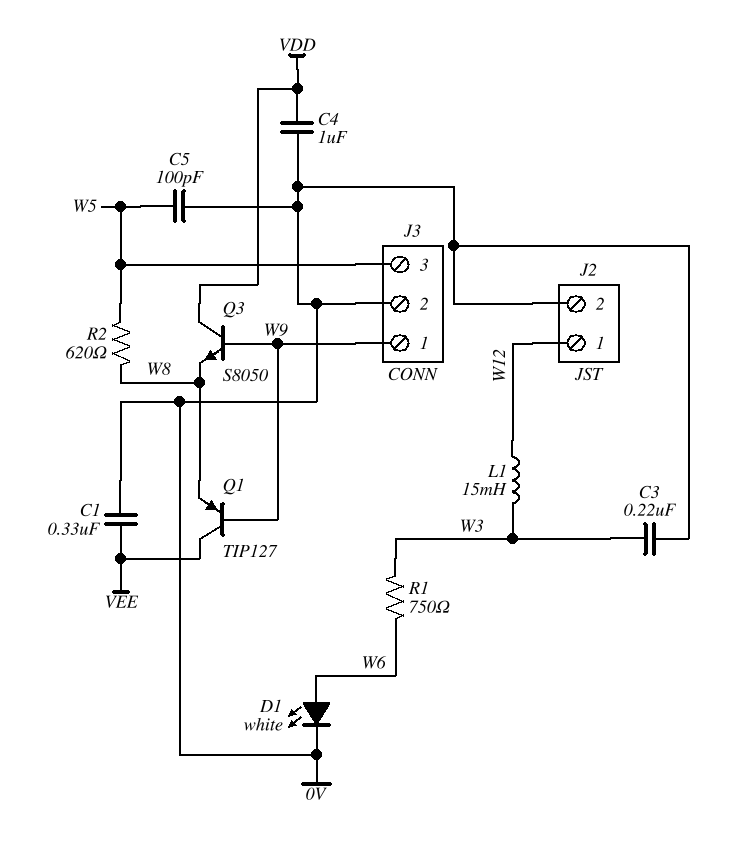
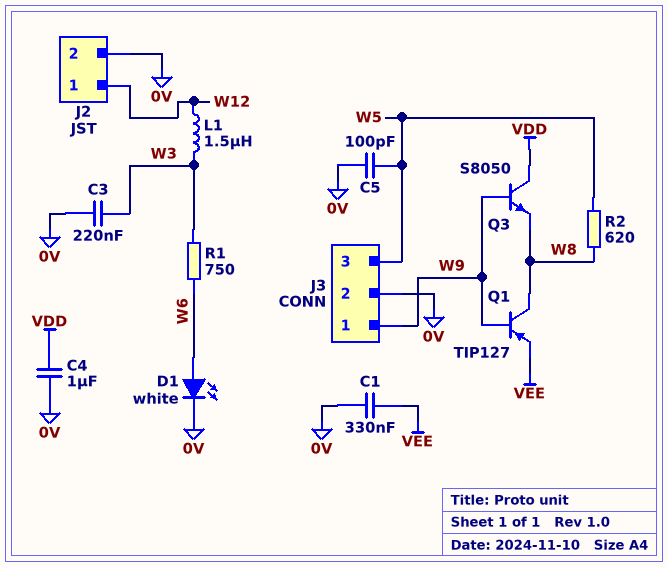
L1: 15mH (W3, W12) -> 1.5uH (W3, W12)
Q1: PNP TIP127 (B W9, C VEE, E W8) -> PNP TIP127 (B W9, C W8, E VEE)

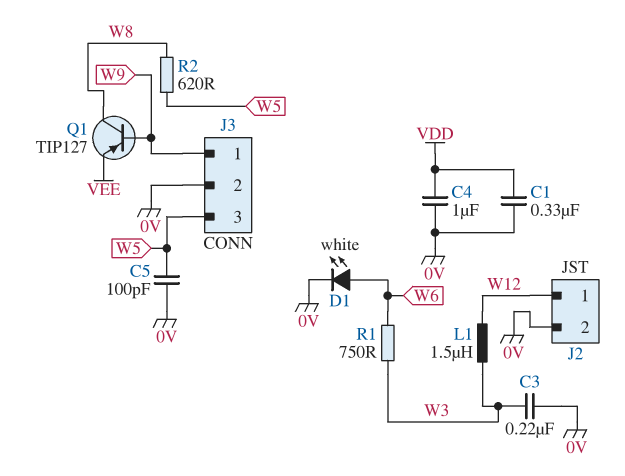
C1: 330nF (0V, VEE) -> 330nF (0V, VDD)
Q3: NPN S8050 (B W9, C VDD, E W8) -> none

